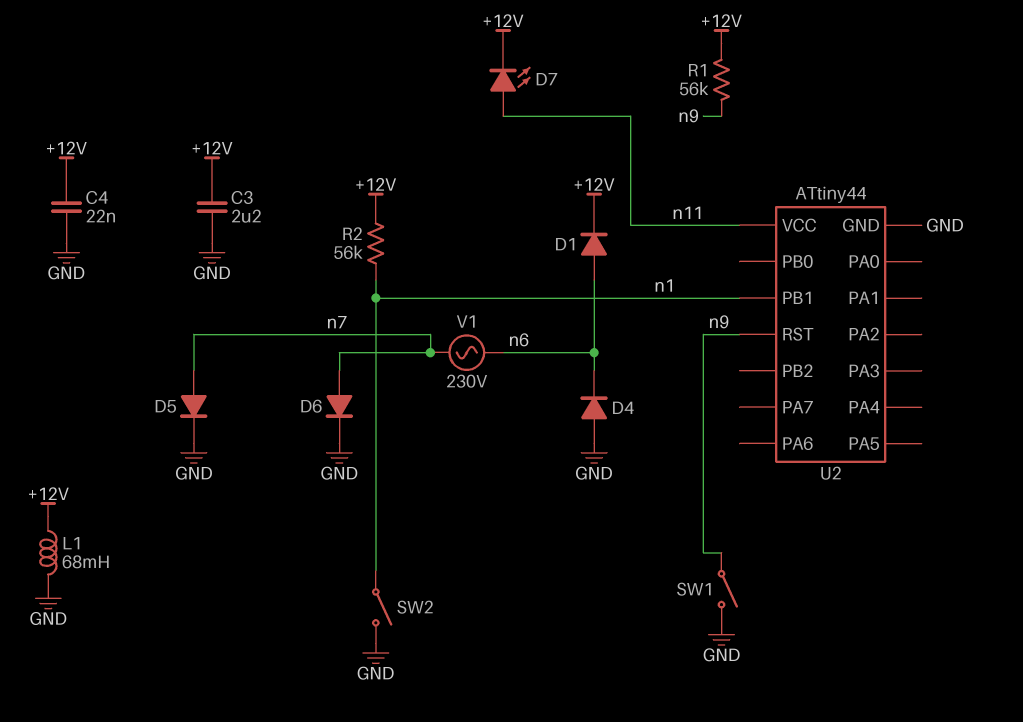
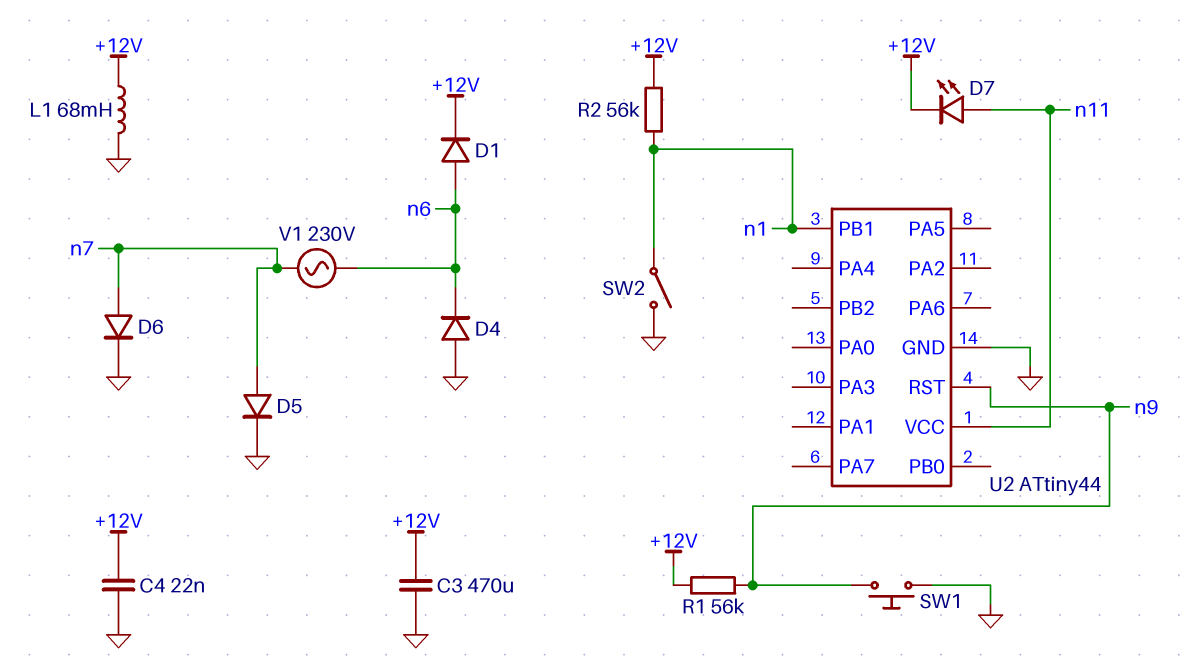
C3: 2.2uF (+12V, GND) -> 470uF (+12V, GND)
SW1: switch (GND, n9) -> button (GND, n9)

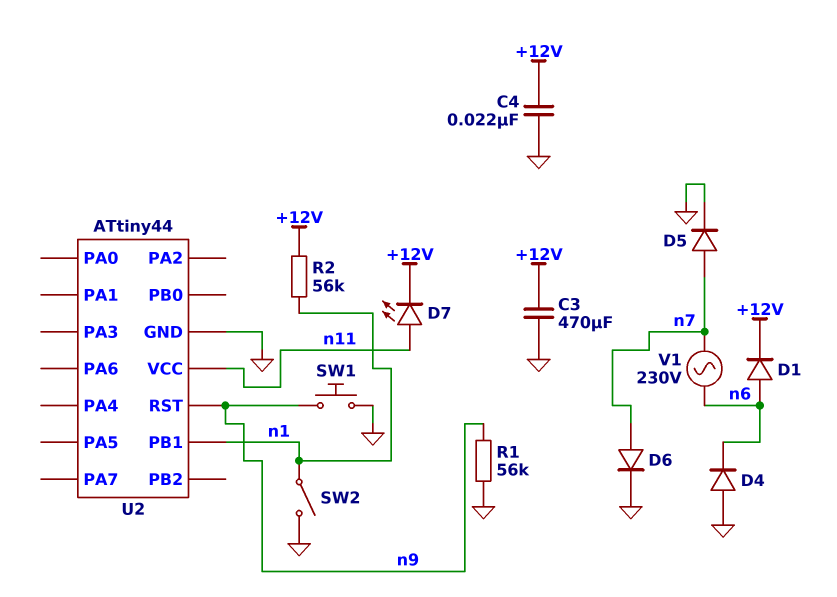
L1: 68mH (+12V, GND) -> none
R1: 56k (+12V, n9) -> 56k (GND, n9)

